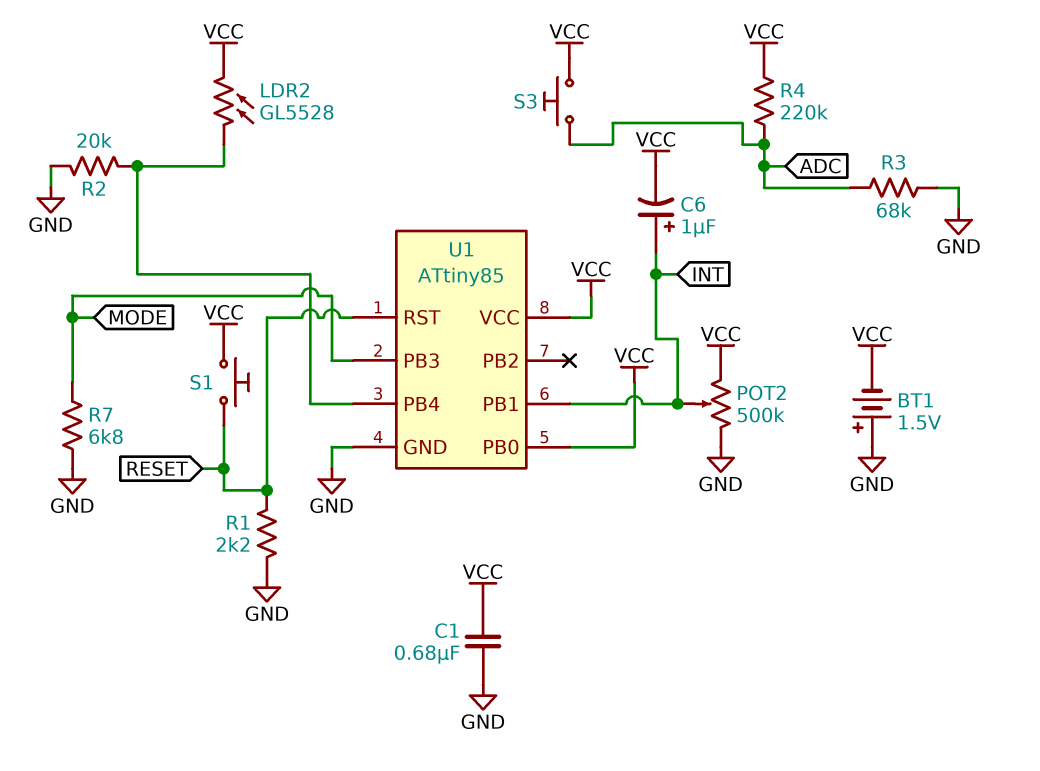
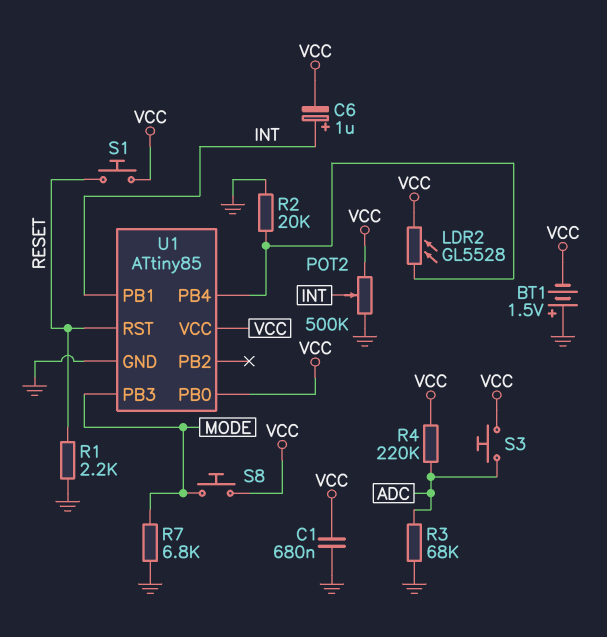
S8: none -> button (MODE, VCC)

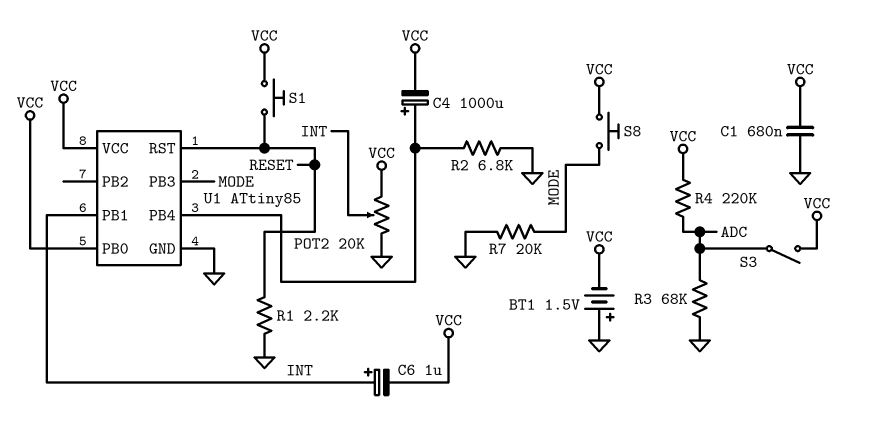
C4: none -> 1000uF (plus U1/PB4, minus VCC)
LDR2: GL5528 (U1/PB4, VCC) -> none
POT2: 500k (GND, VCC, wiper INT) -> 20k (GND, VCC, wiper INT)
R2: 20k (GND, U1/PB4) -> 6.8k (GND, U1/PB4)
R7: 6.8k (GND, MODE) -> 20k (GND, MODE)
S3: button (ADC, VCC) -> switch (ADC, VCC)

